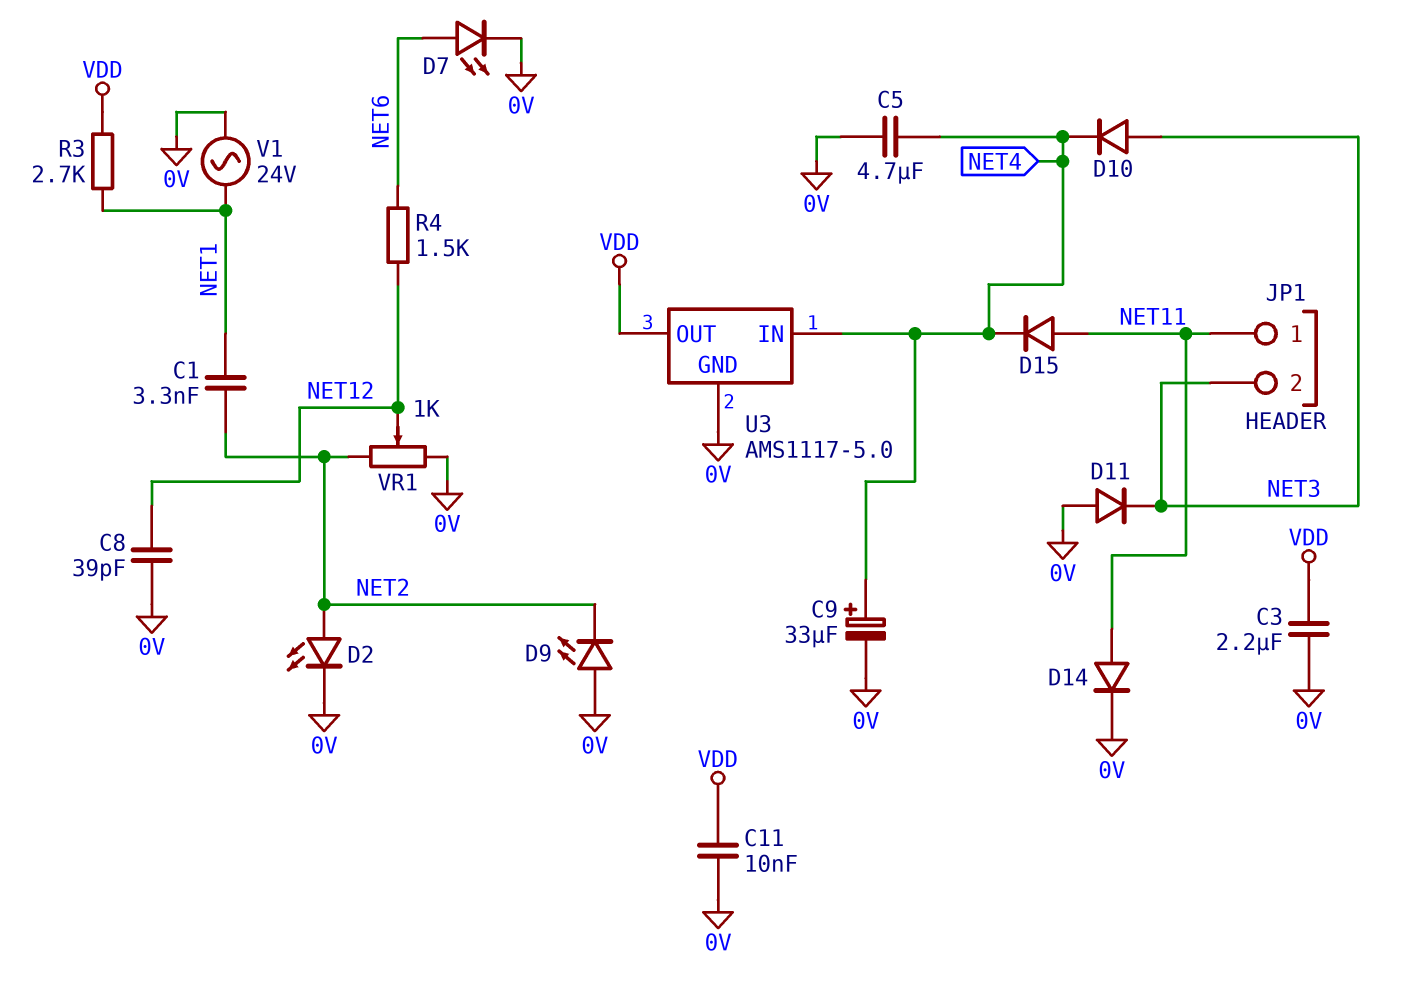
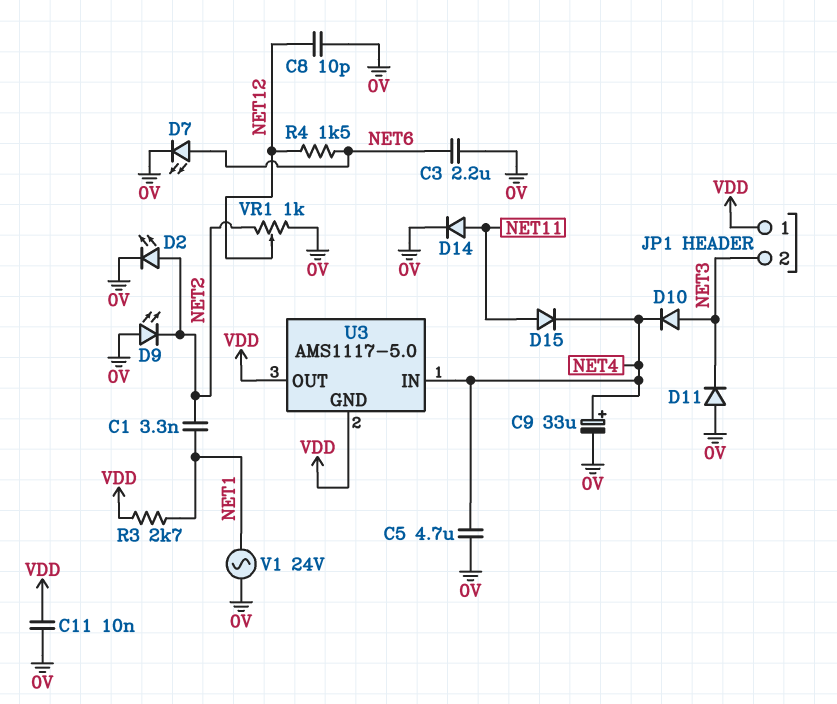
C3: 2.2uF (0V, VDD) -> 2.2uF (0V, NET6)
C8: 39pF (0V, NET12) -> 10pF (0V, NET12)
JP1 pin 1: NET11 -> VDD
U3 pin GND: 0V -> VDD

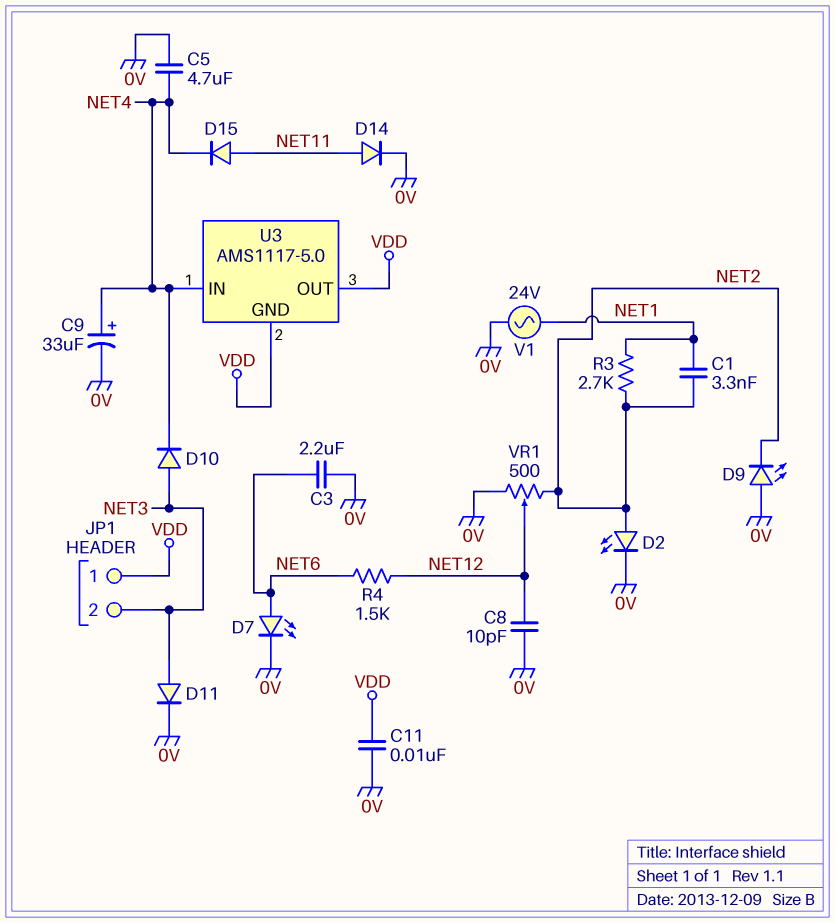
D11: diode (A 0V, K NET3) -> diode (A NET3, K 0V)
R3: 2.7k (NET1, VDD) -> 2.7k (NET1, NET2)
VR1: 1k (0V, NET2, wiper NET12) -> 500 (0V, NET2, wiper NET12)

